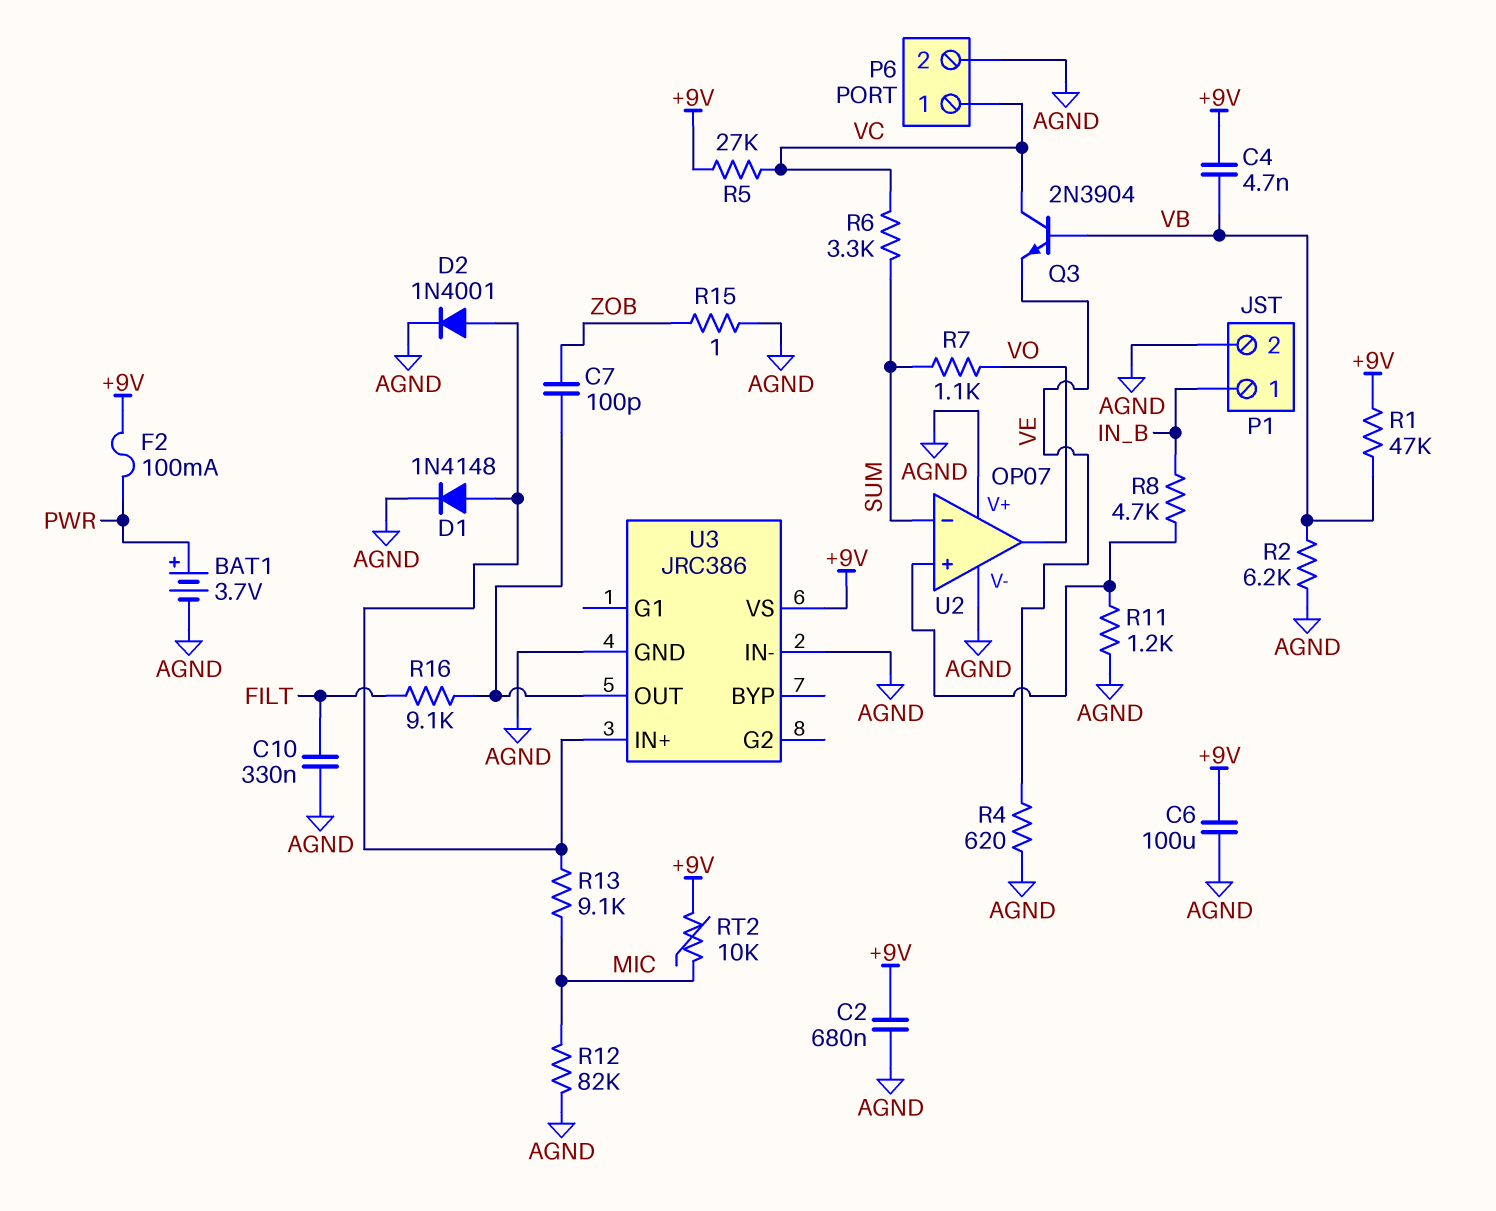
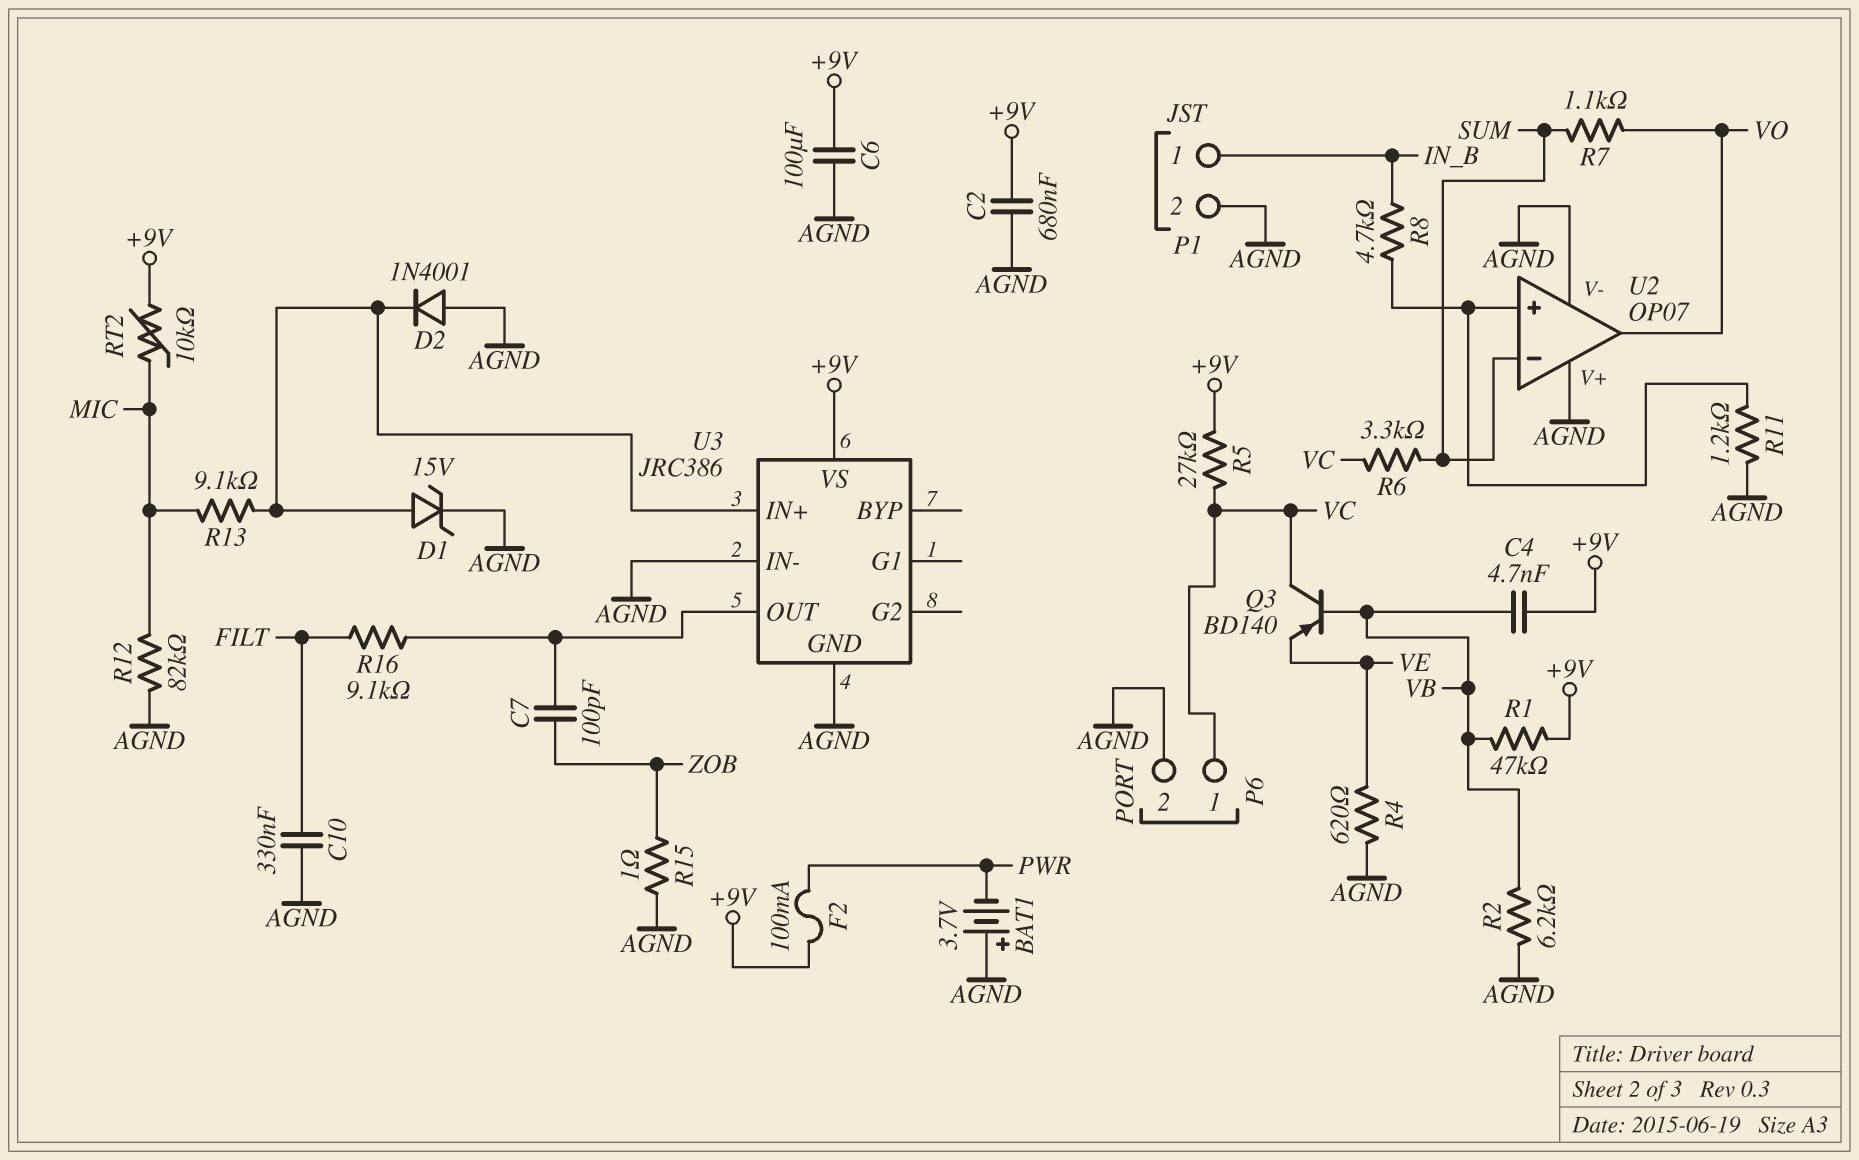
BAT1: 3.7V (plus PWR, minus AGND) -> 3.7V (plus AGND, minus PWR)
D1: diode 1N4148 (A U3/IN+, K AGND) -> zener 15V (A U3/IN+, K AGND)
D2: diode 1N4001 (A U3/IN+, K AGND) -> diode 1N4001 (A AGND, K U3/IN+)
Q3: NPN 2N3904 (B VB, C VC, E VE) -> PNP BD140 (B VB, C VC, E VE)

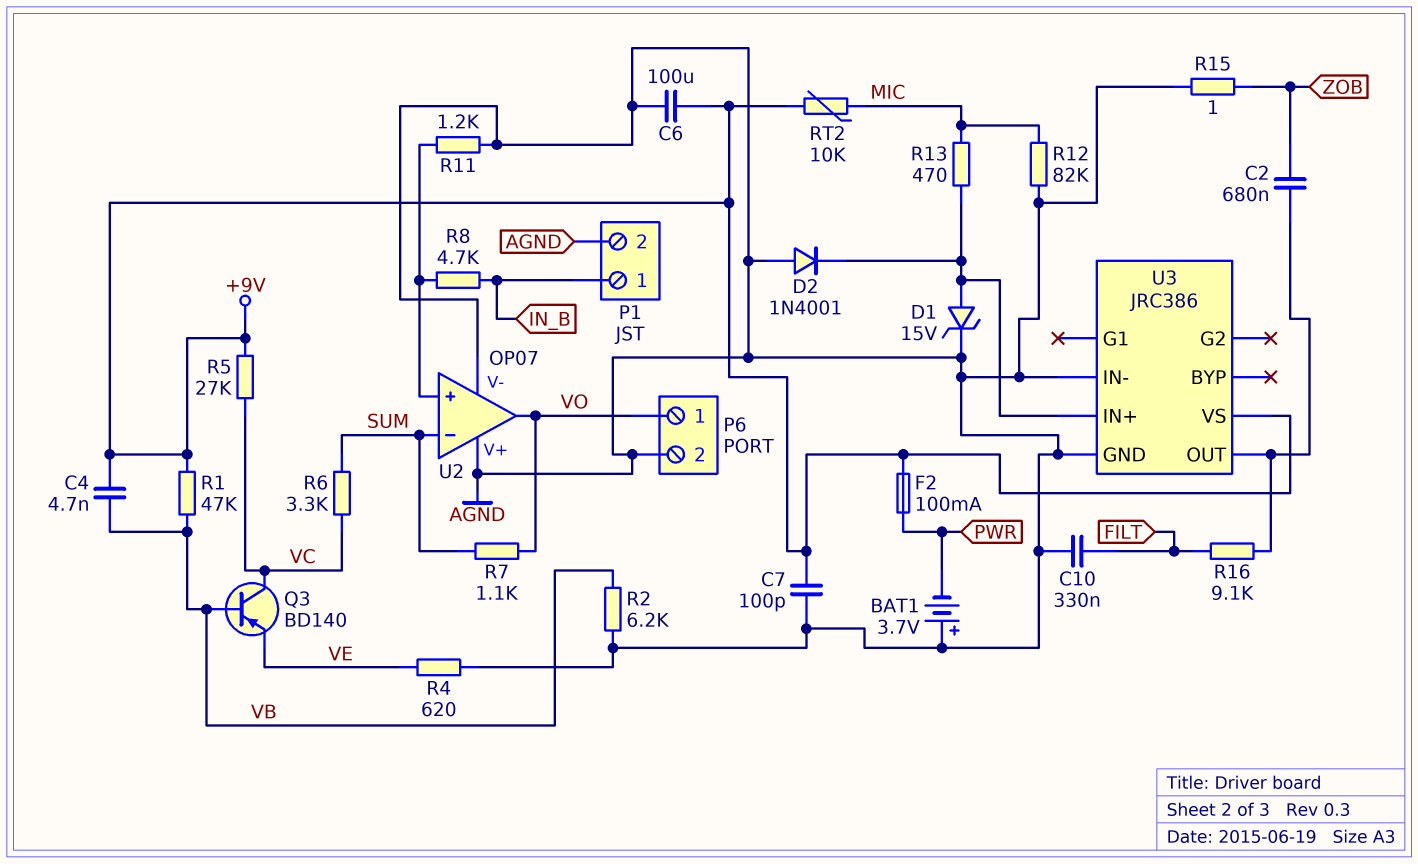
C2: 680nF (+9V, AGND) -> 680nF (U3/OUT, ZOB)
C7: 100pF (U3/OUT, ZOB) -> 100pF (+9V, AGND)
P6 pin 1: VC -> VO
R13: 9.1k (MIC, U3/IN+) -> 470 (MIC, U3/IN+)

